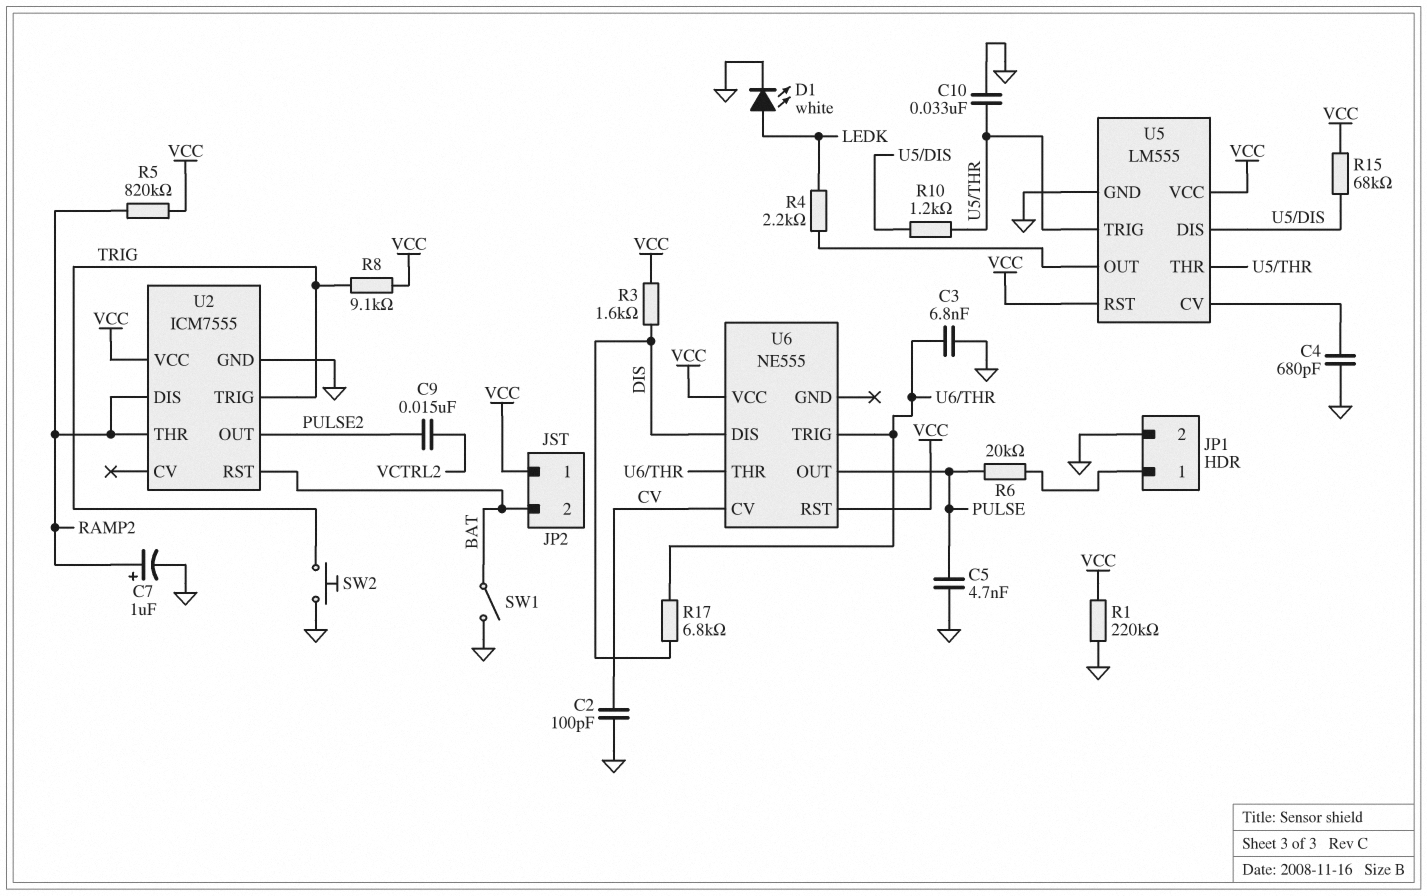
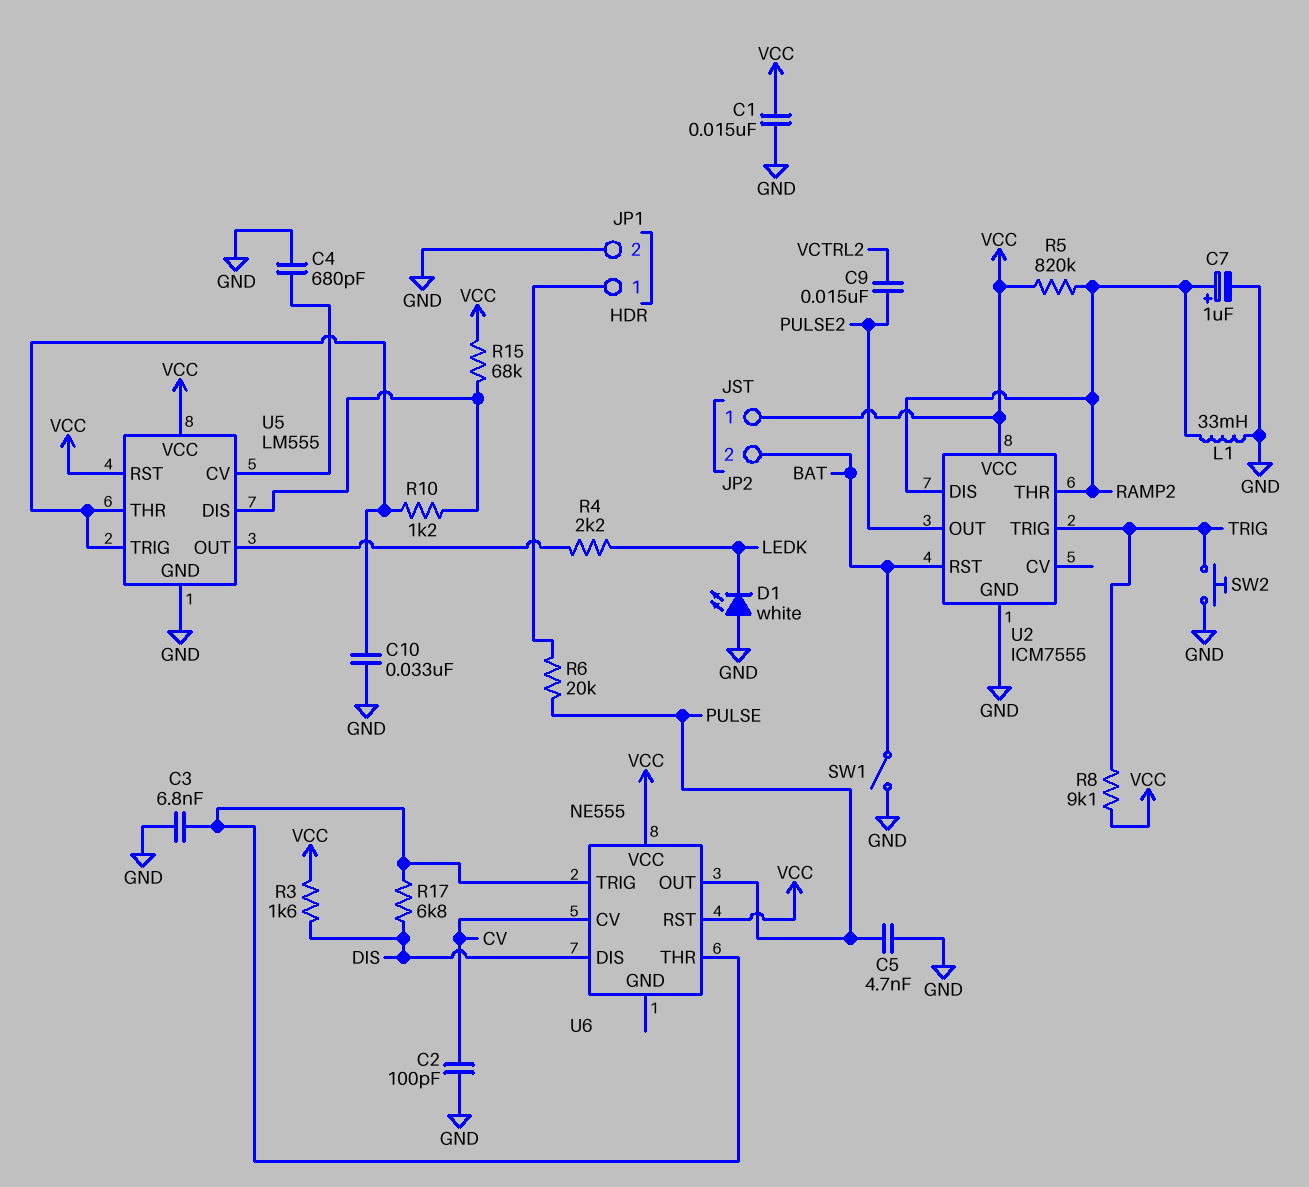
C1: none -> 15nF (GND, VCC)
D1: LED white (A LEDK, K GND) -> LED white (A GND, K LEDK)
L1: none -> 33mH (GND, RAMP2)
R1: 220k (GND, VCC) -> none

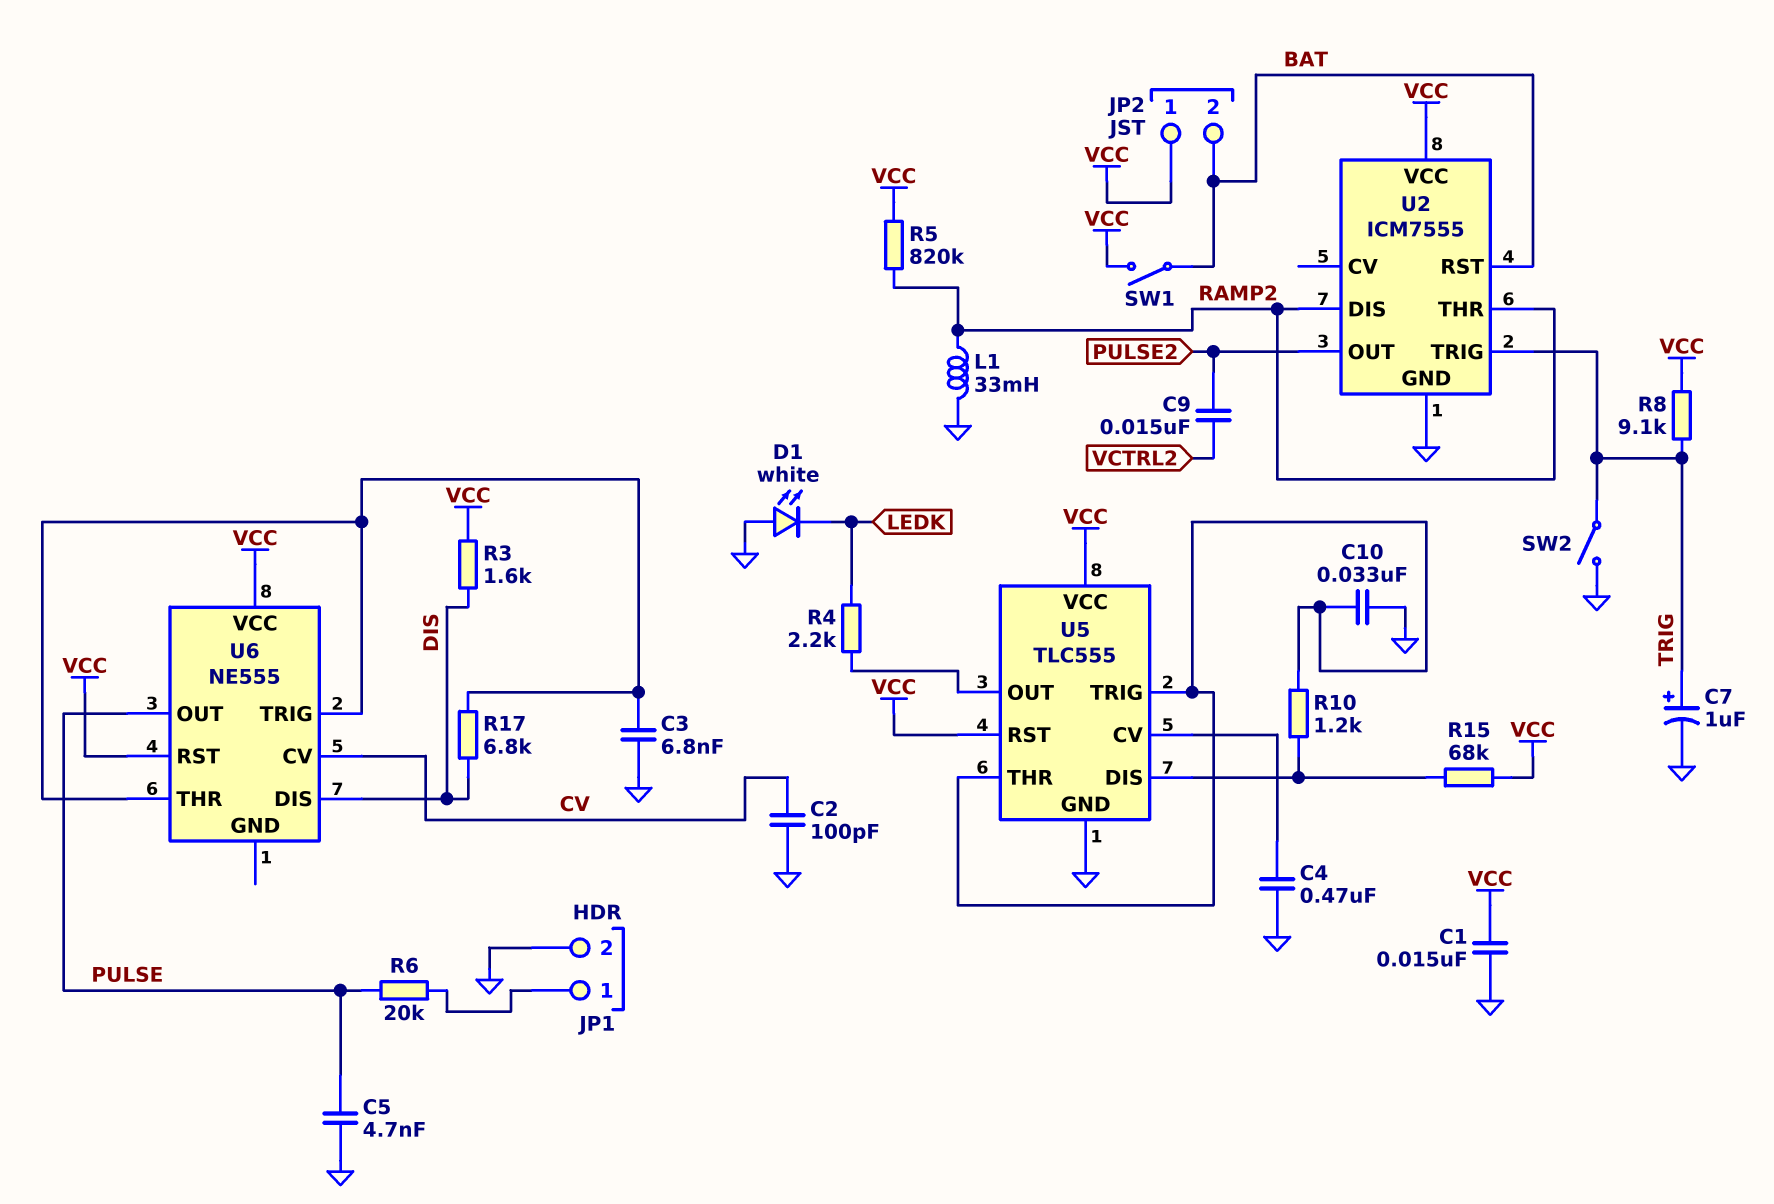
C4: 680pF (GND, U5/CV) -> 470nF (GND, U5/CV)
C7: 1uF (plus RAMP2, minus GND) -> 1uF (plus TRIG, minus GND)
SW1: switch (BAT, GND) -> switch (BAT, VCC)
SW2: button (GND, TRIG) -> switch (GND, TRIG)
U5: LM555 -> TLC555

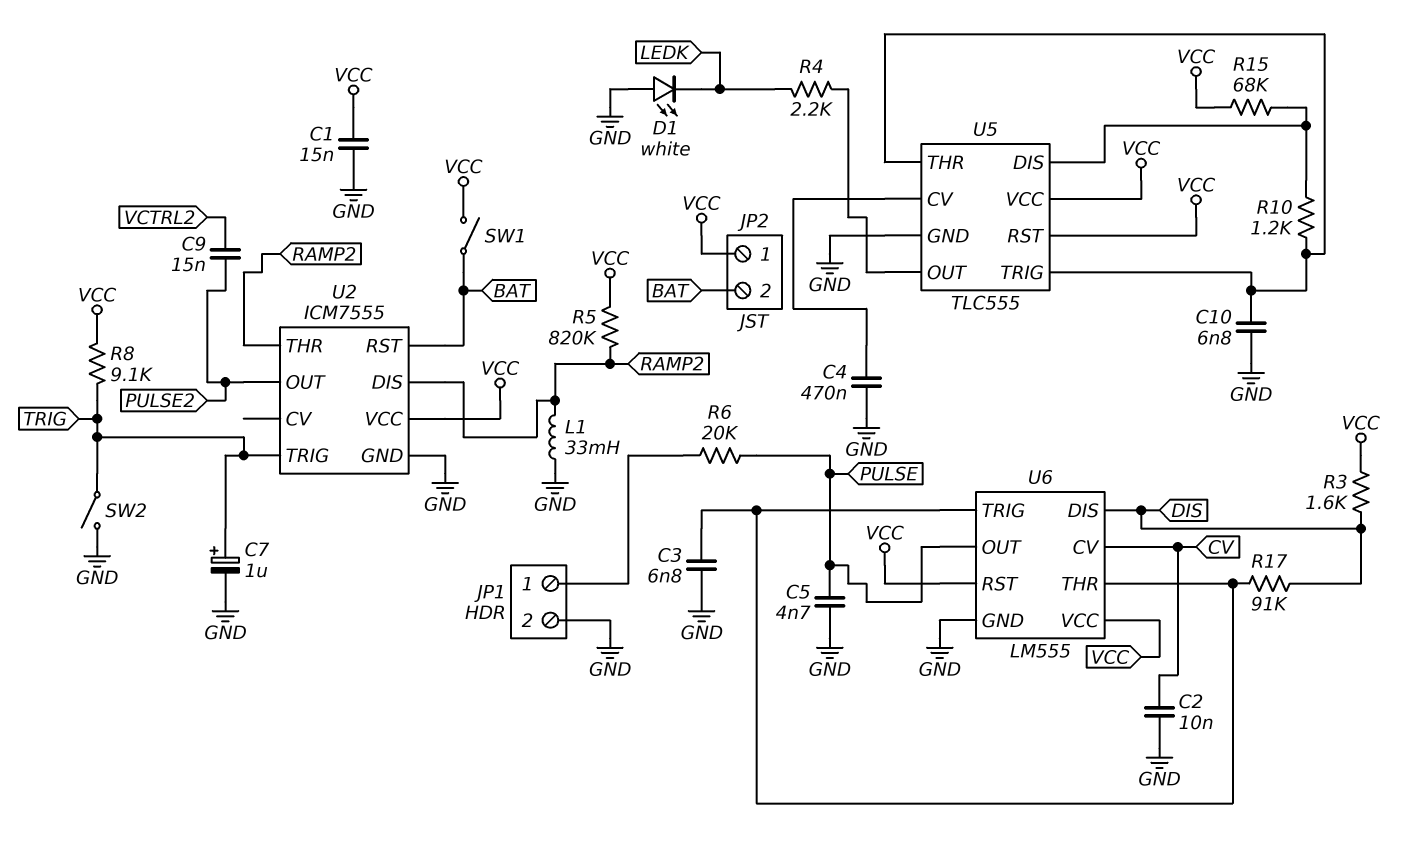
C2: 100pF (CV, GND) -> 10nF (CV, GND)
C10: 33nF (GND, U5/THR) -> 6.8nF (GND, U5/THR)
R17: 6.8k (DIS, U6/THR) -> 91k (DIS, U6/THR)
U6: NE555 -> LM555
U6 pin GND: none -> GND

